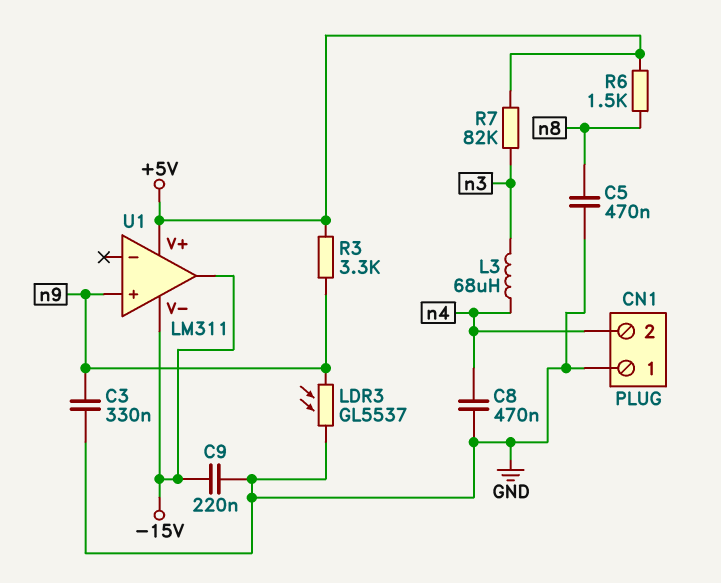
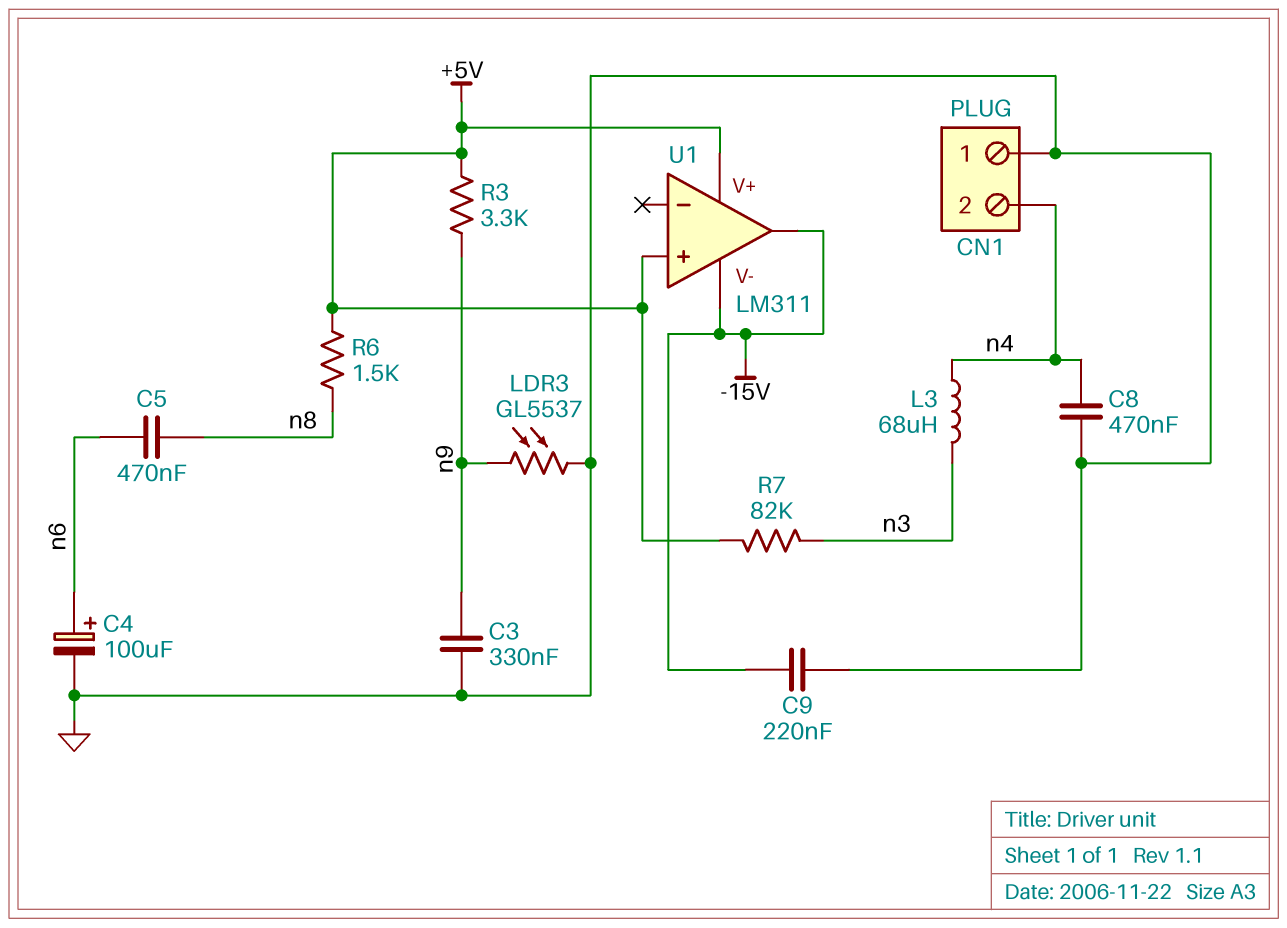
C4: none -> 100uF (plus n6, minus GND)
C5: 470nF (GND, n8) -> 470nF (n6, n8)
U1 pin in+: n9 -> +5V

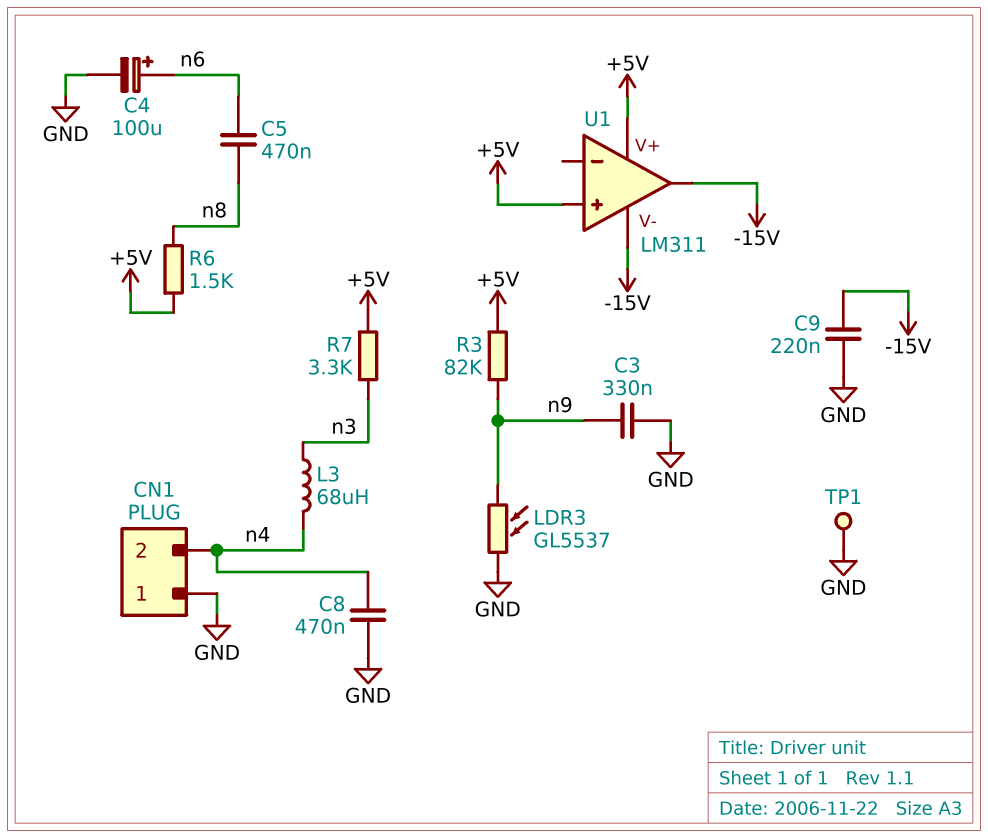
R3: 3.3k (+5V, n9) -> 82k (+5V, n9)
R7: 82k (+5V, n3) -> 3.3k (+5V, n3)
TP1: none -> test point (GND)

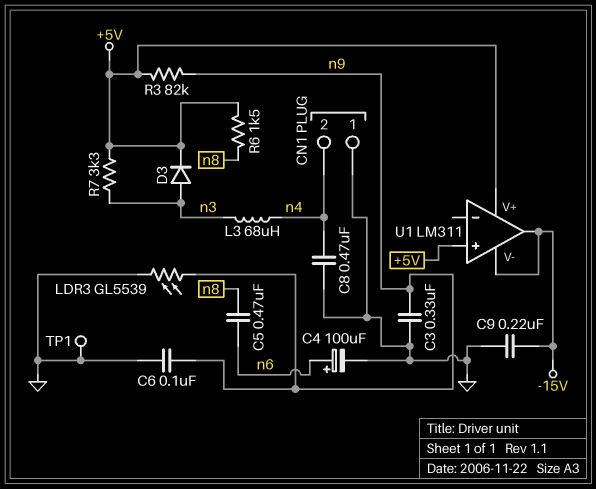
C6: none -> 100nF (GND, n9)
D3: none -> diode (A n3, K +5V)
LDR3: GL5537 (GND, n9) -> GL5539 (GND, n9)

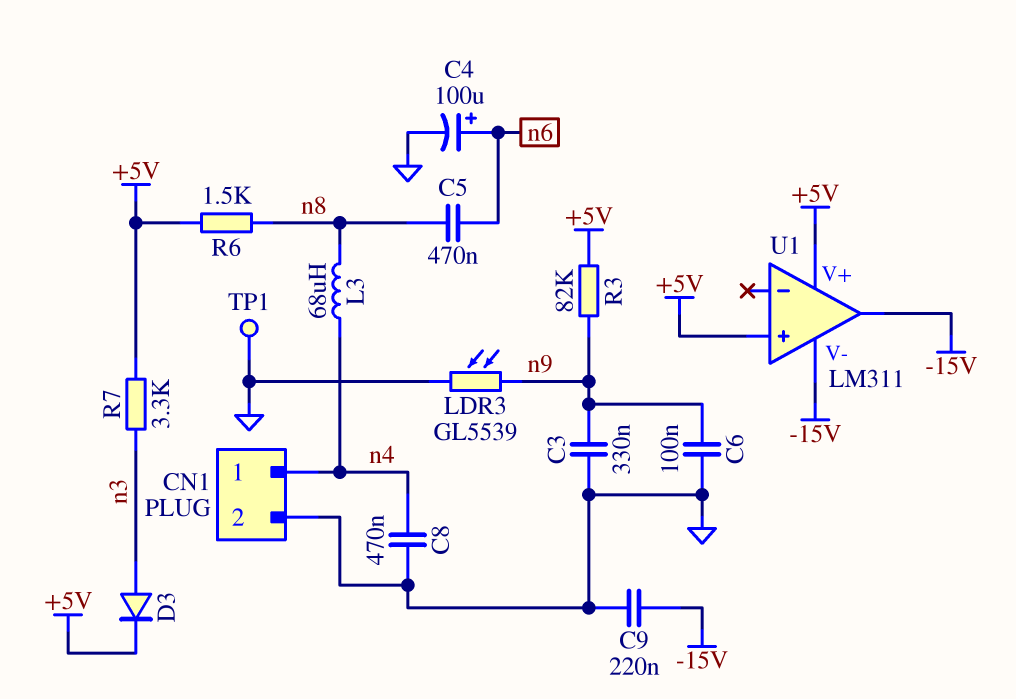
CN1 pin 1: GND -> n4
CN1 pin 2: n4 -> GND
L3: 68uH (n3, n4) -> 68uH (n4, n8)

